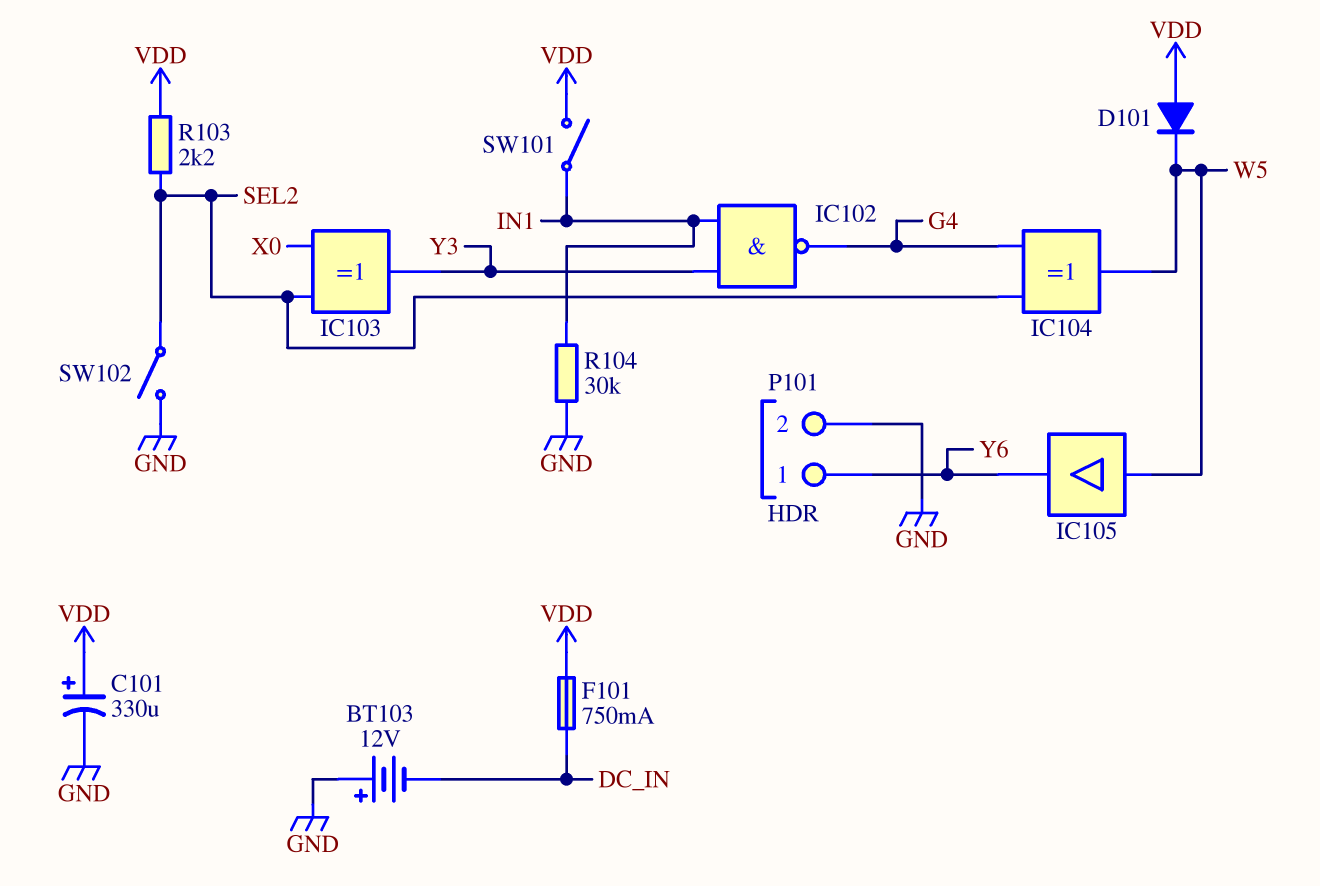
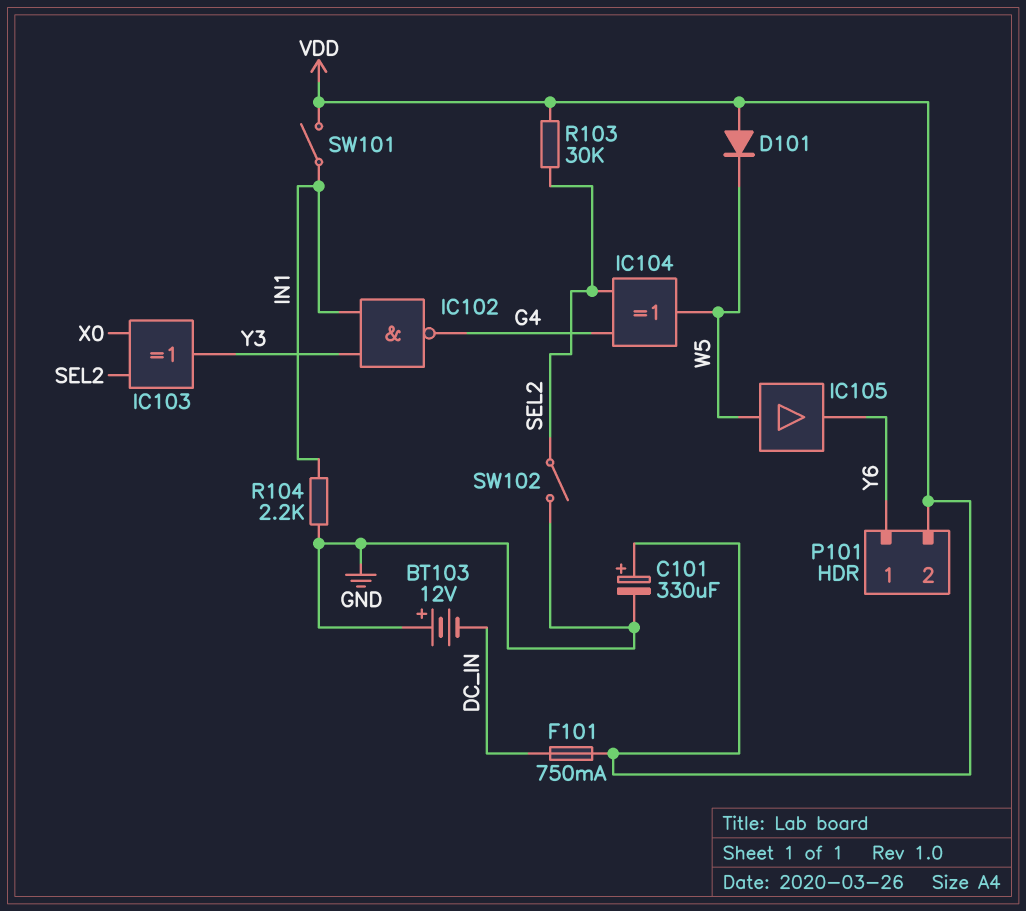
P101 pin 2: GND -> VDD
R103: 2.2k (SEL2, VDD) -> 30k (SEL2, VDD)
R104: 30k (GND, IN1) -> 2.2k (GND, IN1)

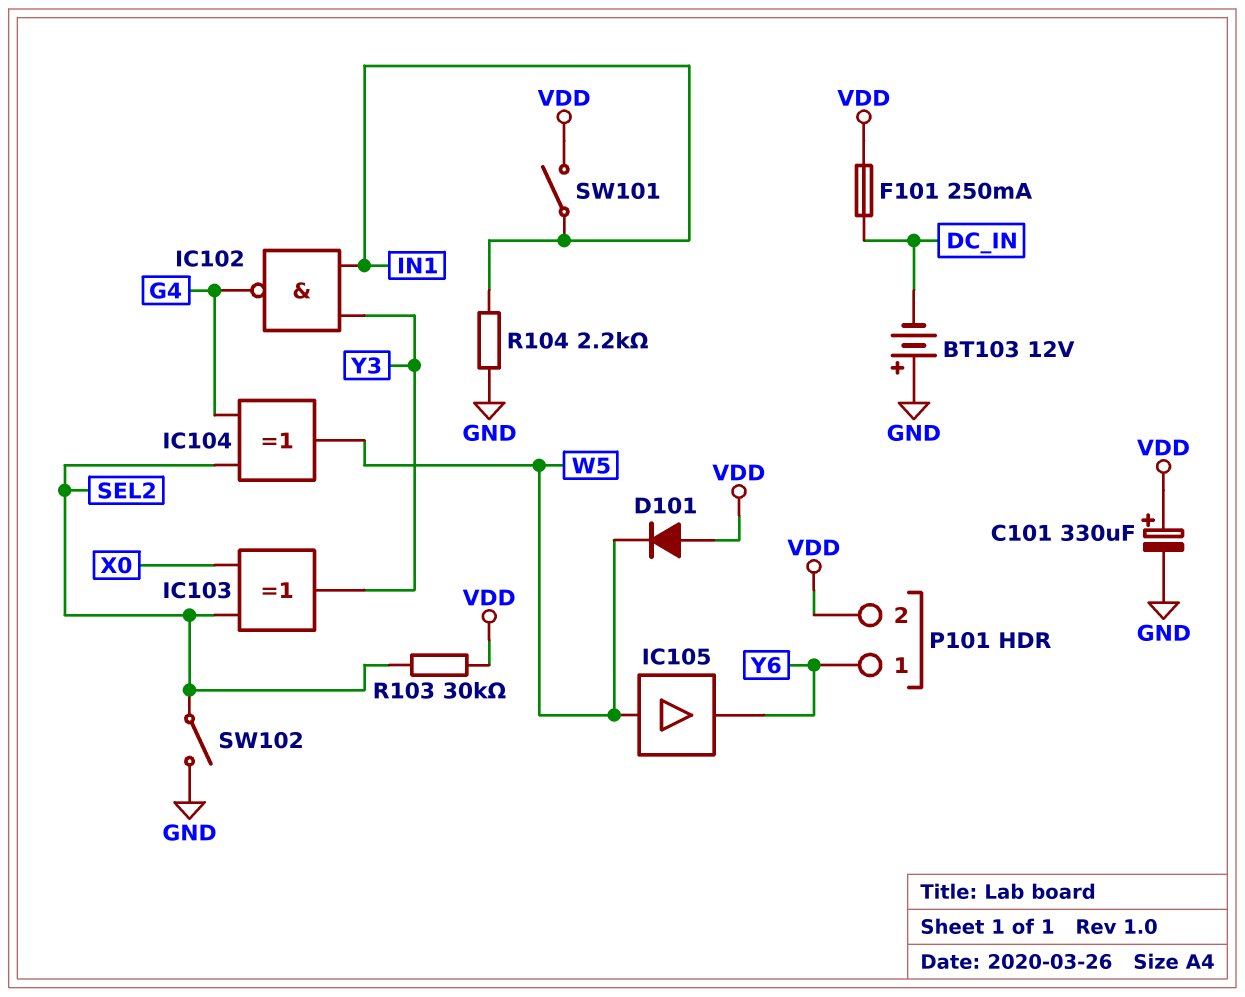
F101: 750mA (DC_IN, VDD) -> 250mA (DC_IN, VDD)

